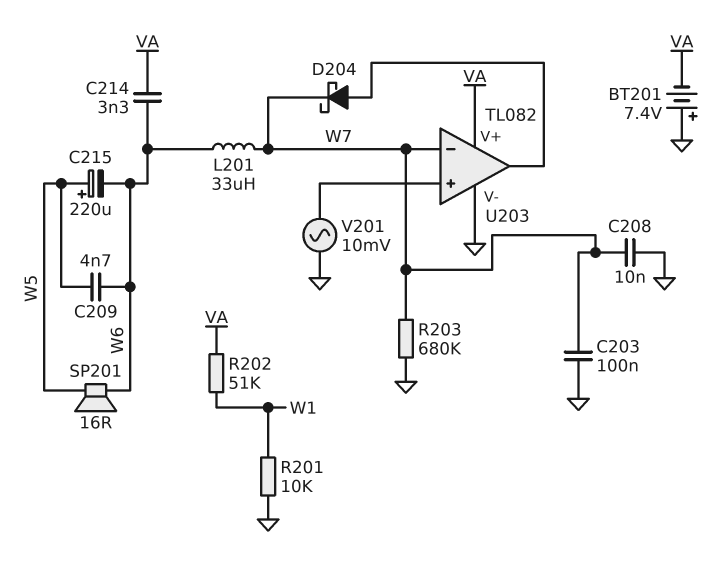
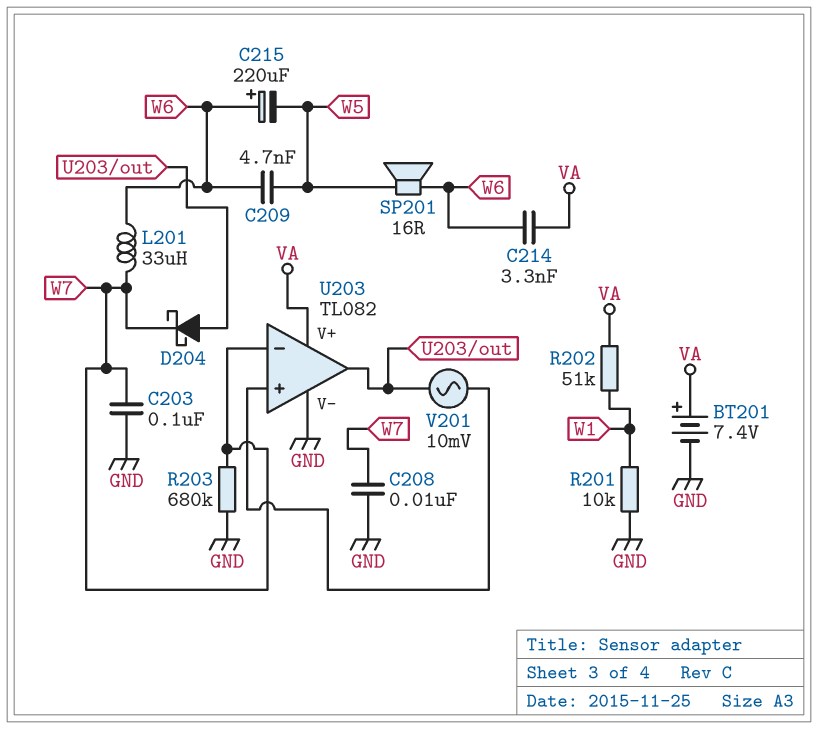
BT201: 7.4V (plus GND, minus VA) -> 7.4V (plus VA, minus GND)
C215: 220uF (plus W5, minus W6) -> 220uF (plus W6, minus W5)
V201: AC 10mV (GND, U203/in+) -> AC 10mV (U203/in+, U203/out)

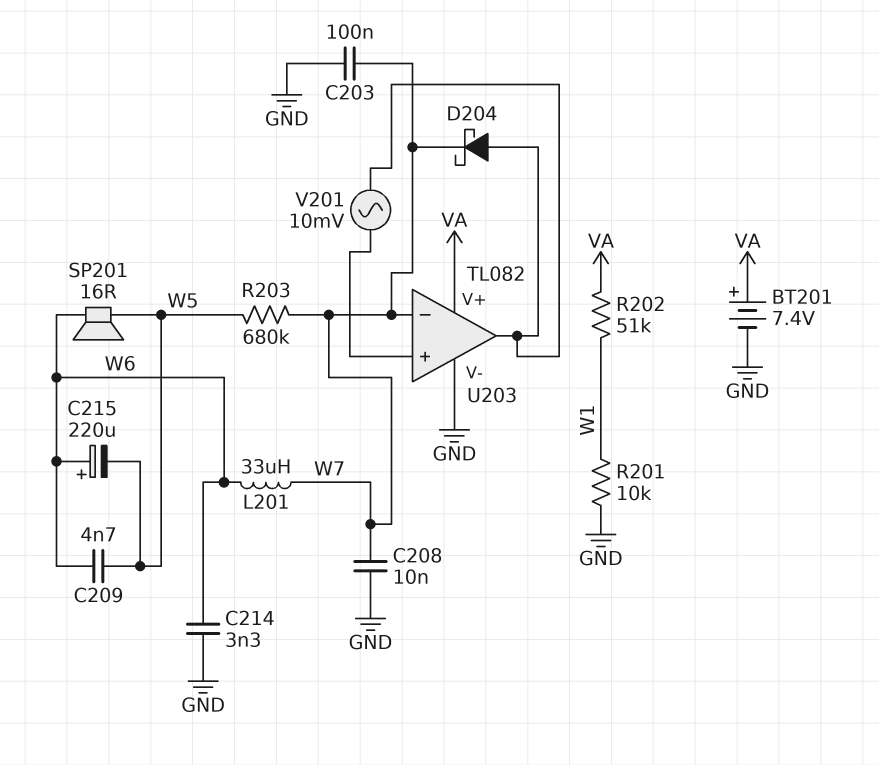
C214: 3.3nF (VA, W6) -> 3.3nF (GND, W6)
R203: 680k (GND, W7) -> 680k (W5, W7)

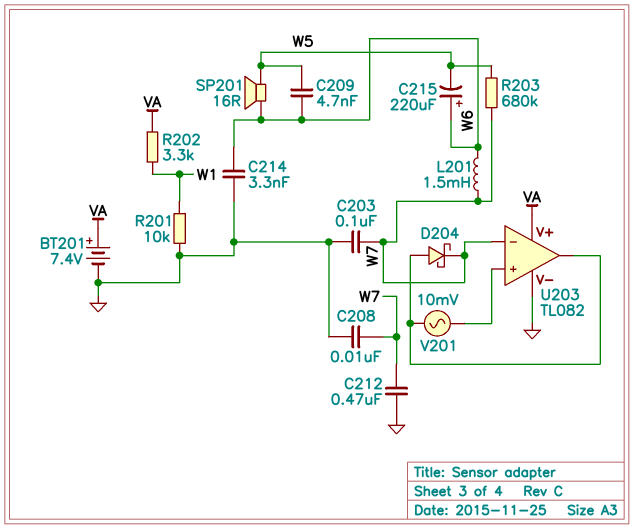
C212: none -> 470nF (GND, W7)
L201: 33uH (W6, W7) -> 1.5mH (W6, W7)
R202: 51k (VA, W1) -> 3.3k (VA, W1)

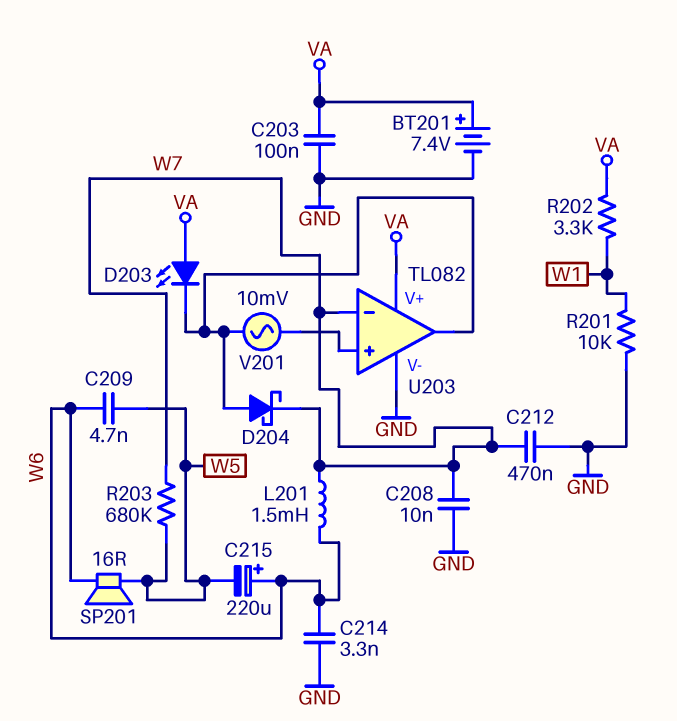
C203: 100nF (GND, W7) -> 100nF (GND, VA)
D203: none -> LED (A VA, K U203/out)

